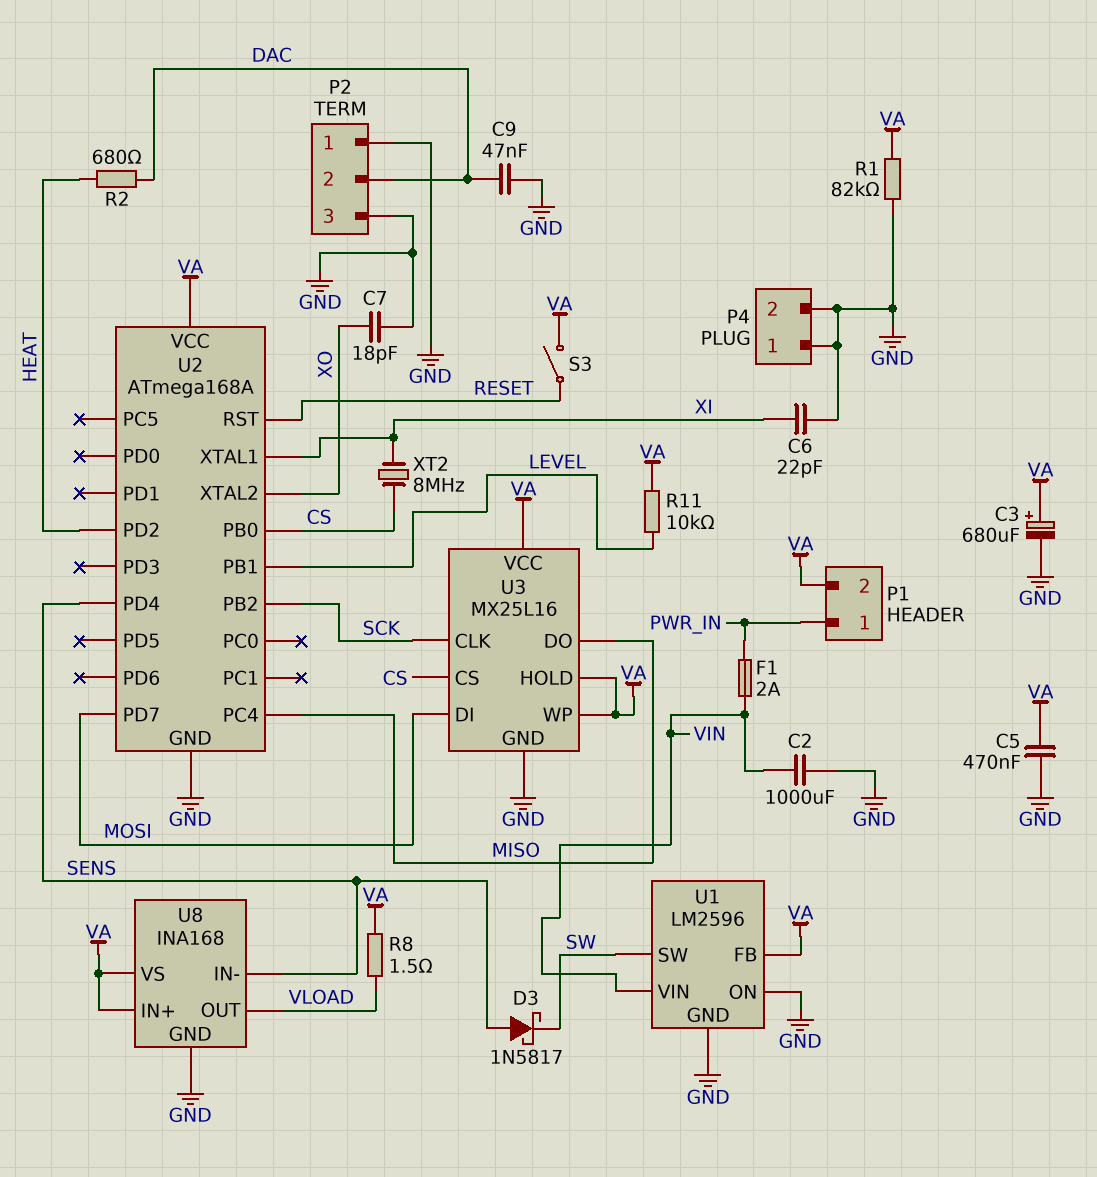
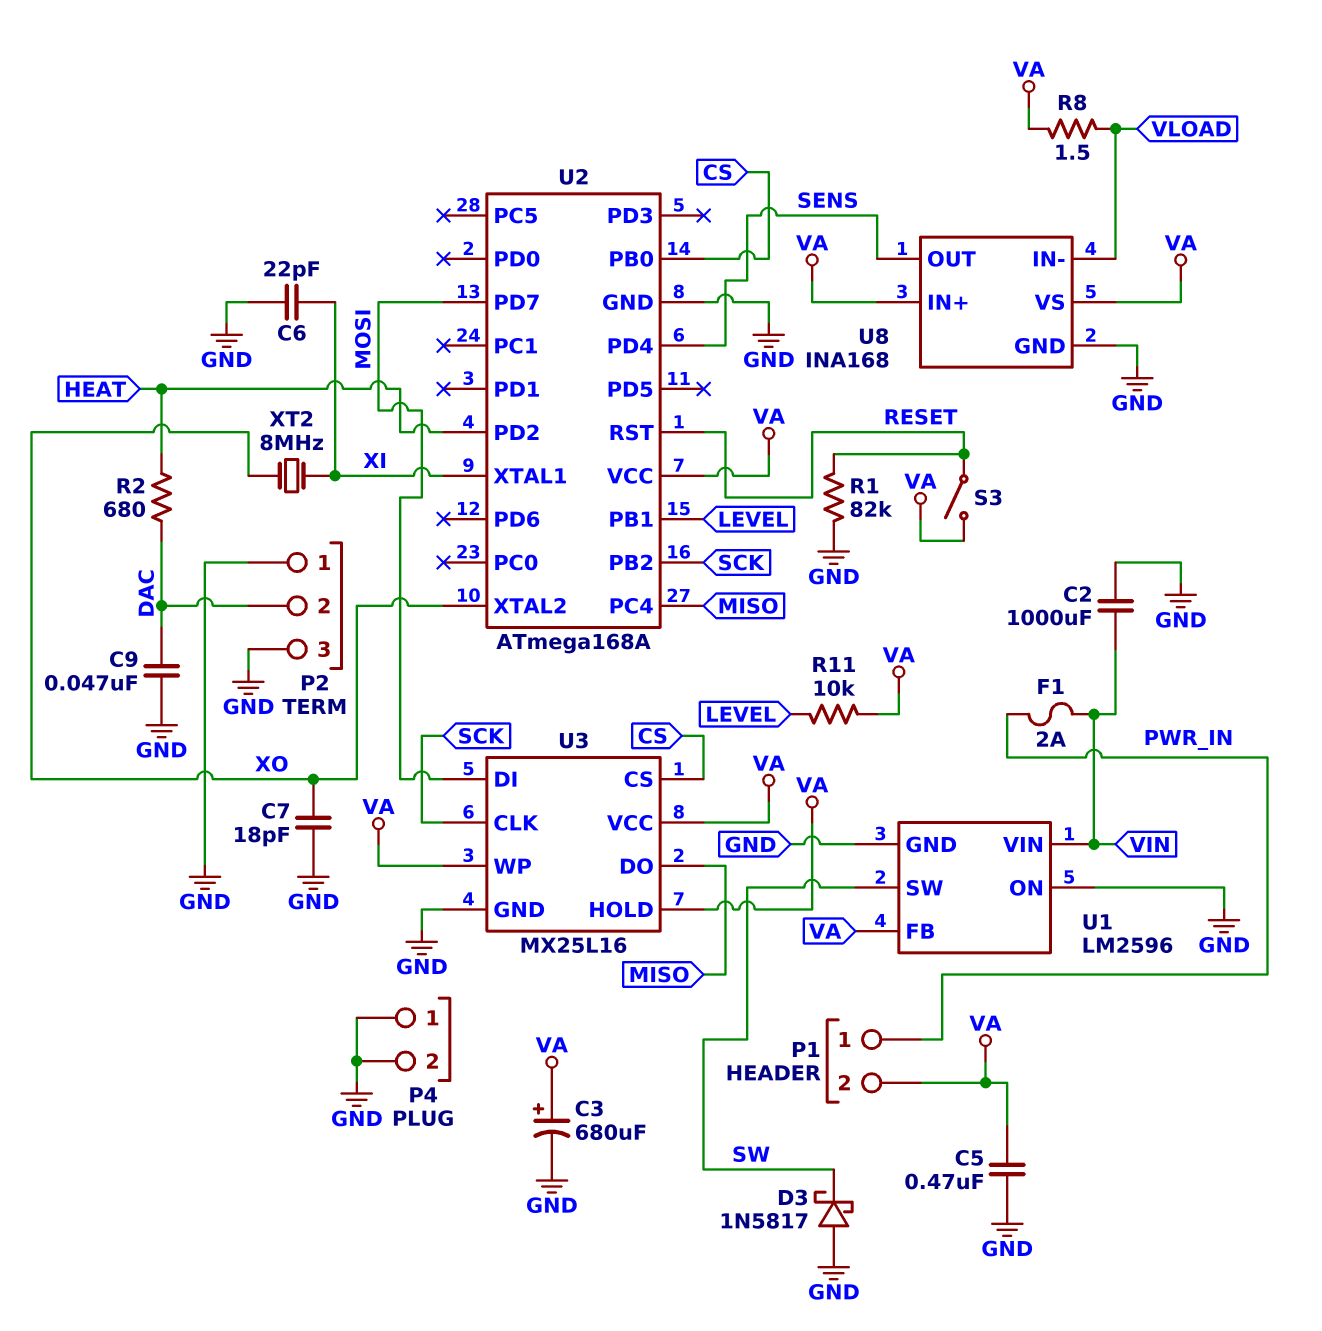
D3: schottky 1N5817 (A SENS, K SW) -> schottky 1N5817 (A GND, K SW)
R1: 82k (GND, VA) -> 82k (GND, RESET)
U8 pin IN-: SENS -> VLOAD
U8 pin OUT: VLOAD -> SENS
XT2: 8MHz (CS, XI) -> 8MHz (XI, XO)

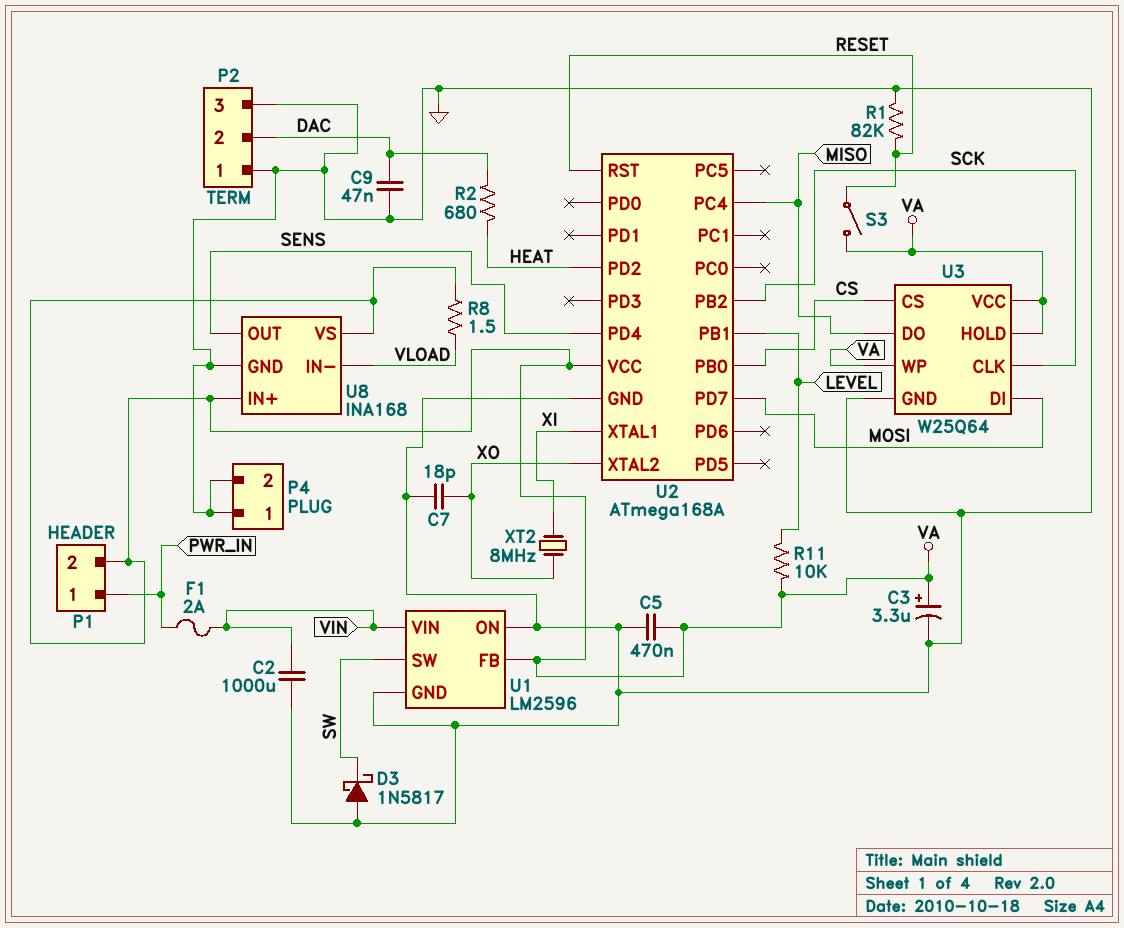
C3: 680uF (plus VA, minus GND) -> 3.3uF (plus VA, minus GND)
C6: 22pF (GND, XI) -> none
U3: MX25L16 -> W25Q64

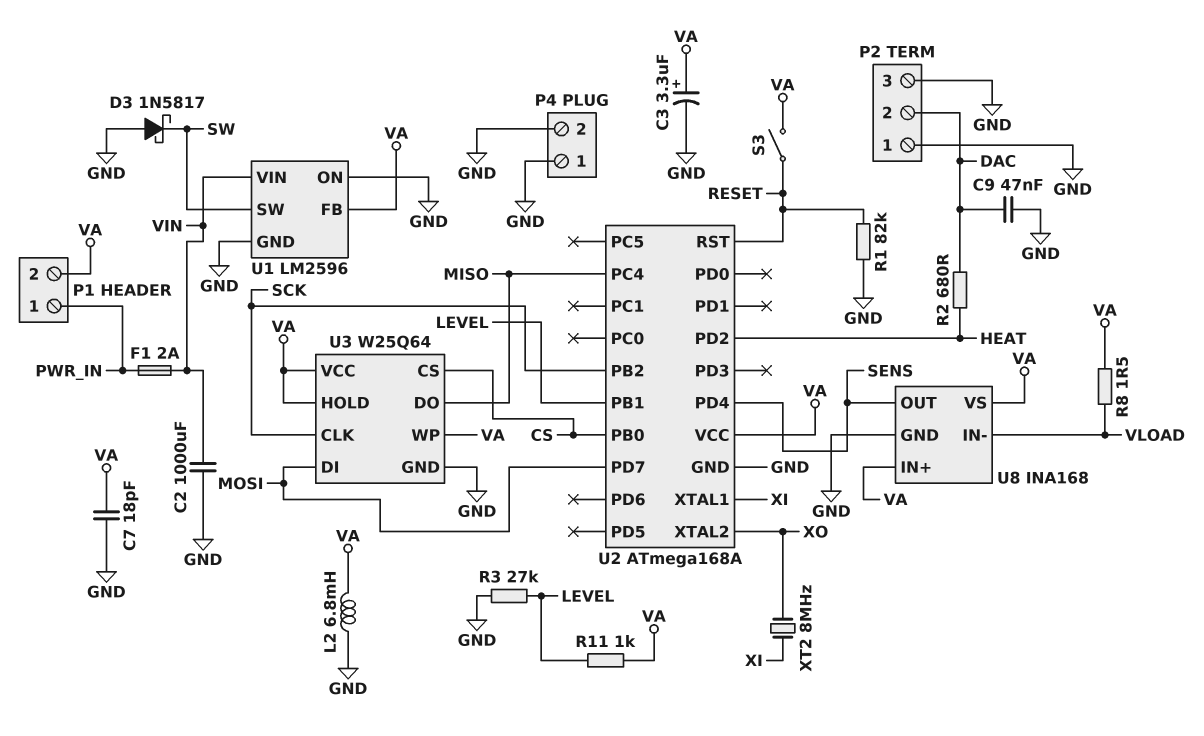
C5: 470nF (GND, VA) -> none
C7: 18pF (GND, XO) -> 18pF (GND, VA)
L2: none -> 6.8mH (GND, VA)
R3: none -> 27k (GND, LEVEL)
R11: 10k (LEVEL, VA) -> 1k (LEVEL, VA)

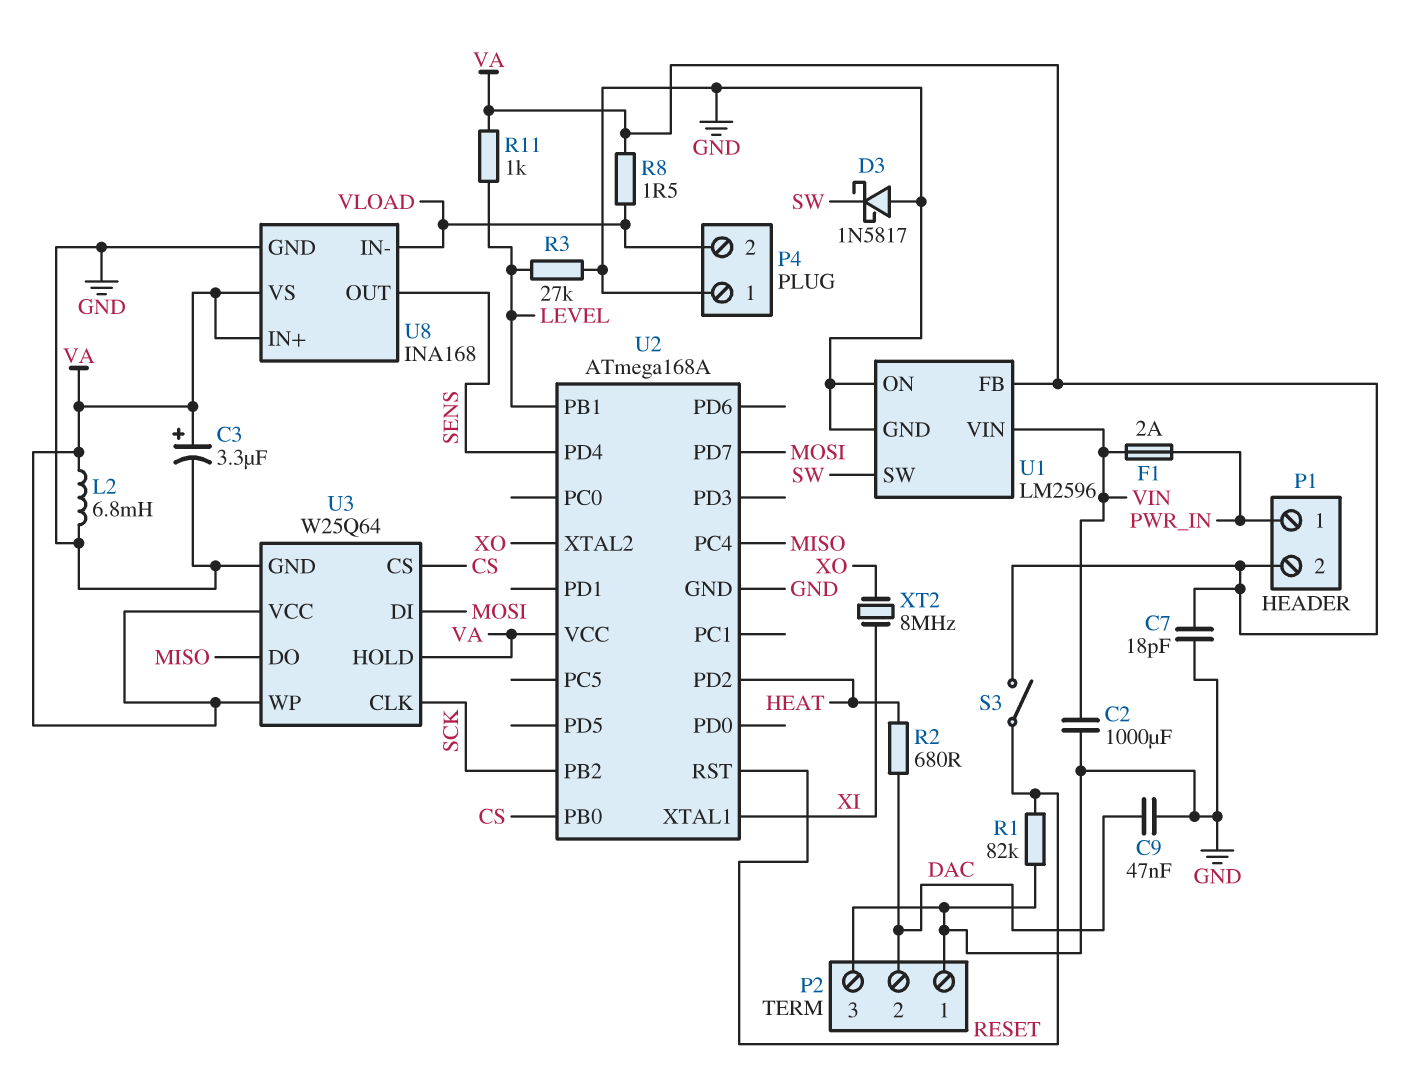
P4 pin 2: GND -> VLOAD

